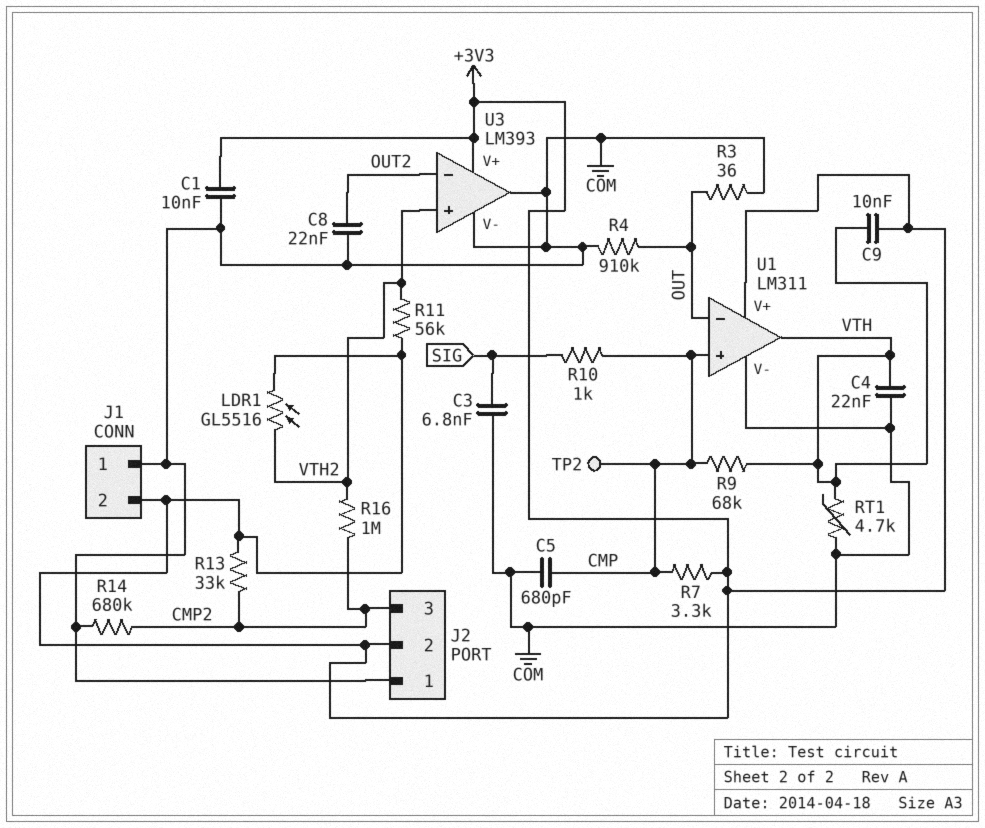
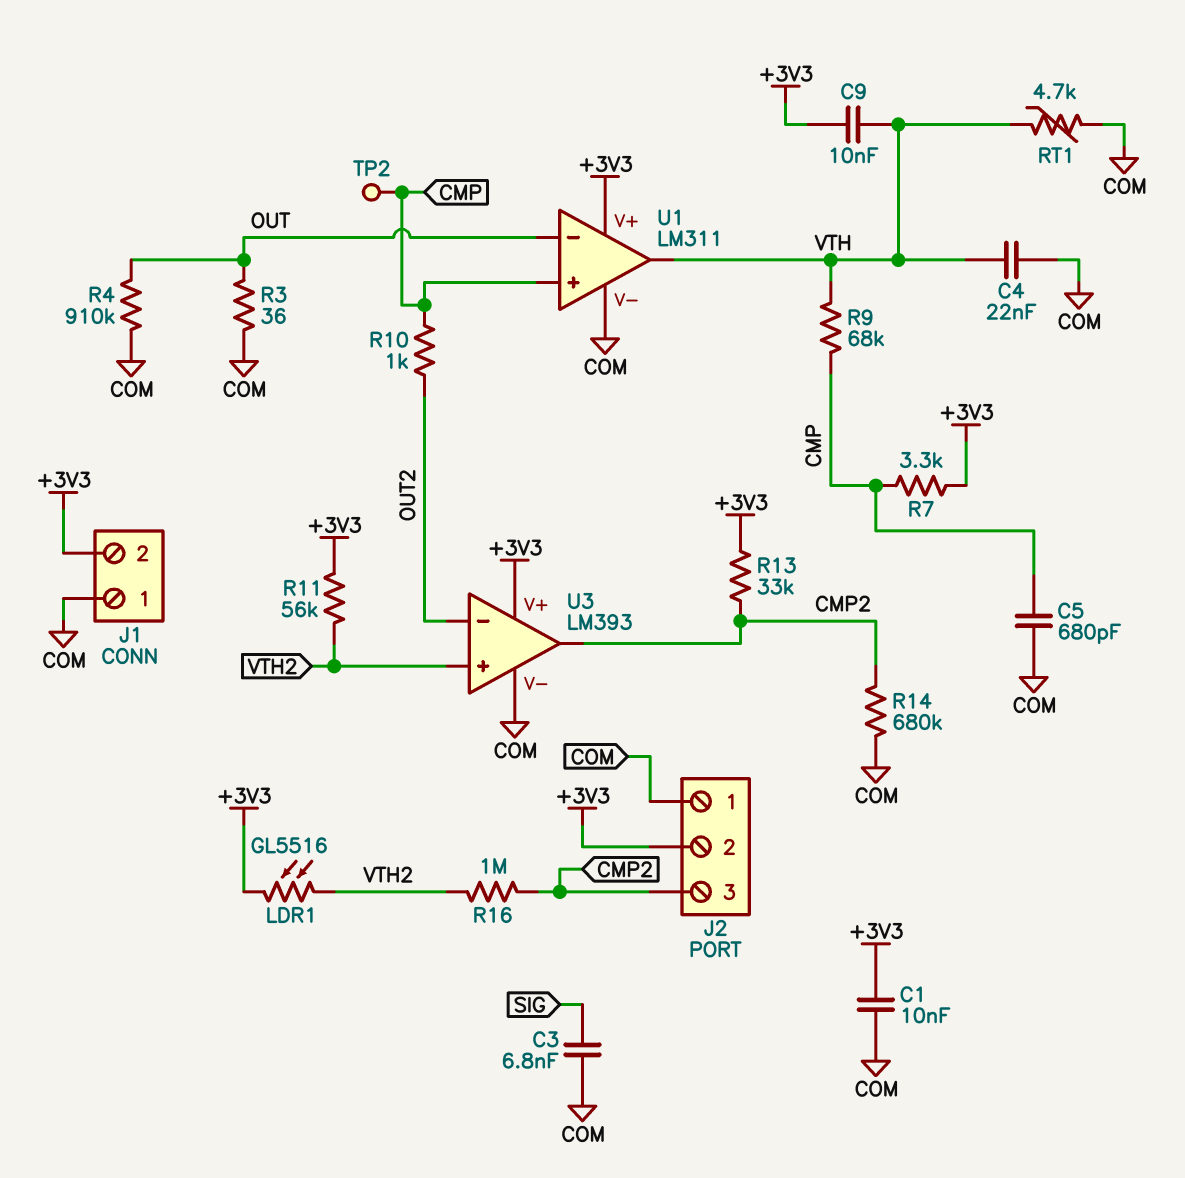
C8: 22nF (COM, OUT2) -> none
R10: 1k (CMP, SIG) -> 1k (CMP, OUT2)
U3 pin out: COM -> CMP2

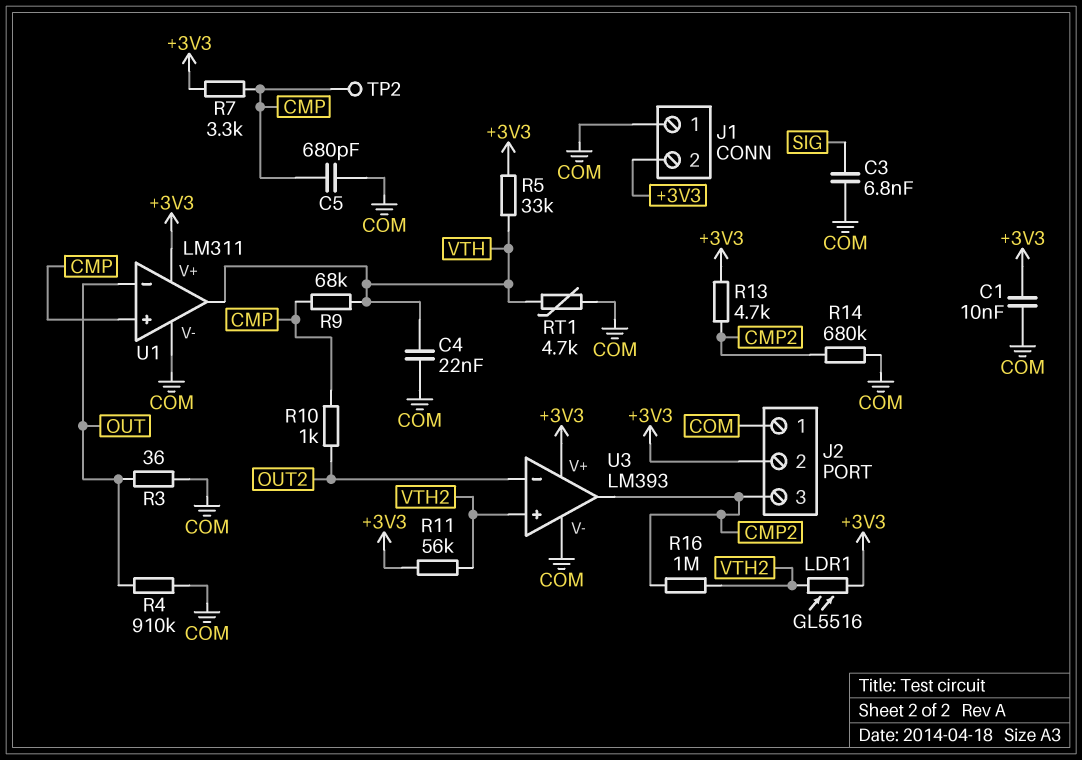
C9: 10nF (+3V3, VTH) -> none
R5: none -> 33k (+3V3, VTH)
R13: 33k (+3V3, CMP2) -> 4.7k (+3V3, CMP2)

